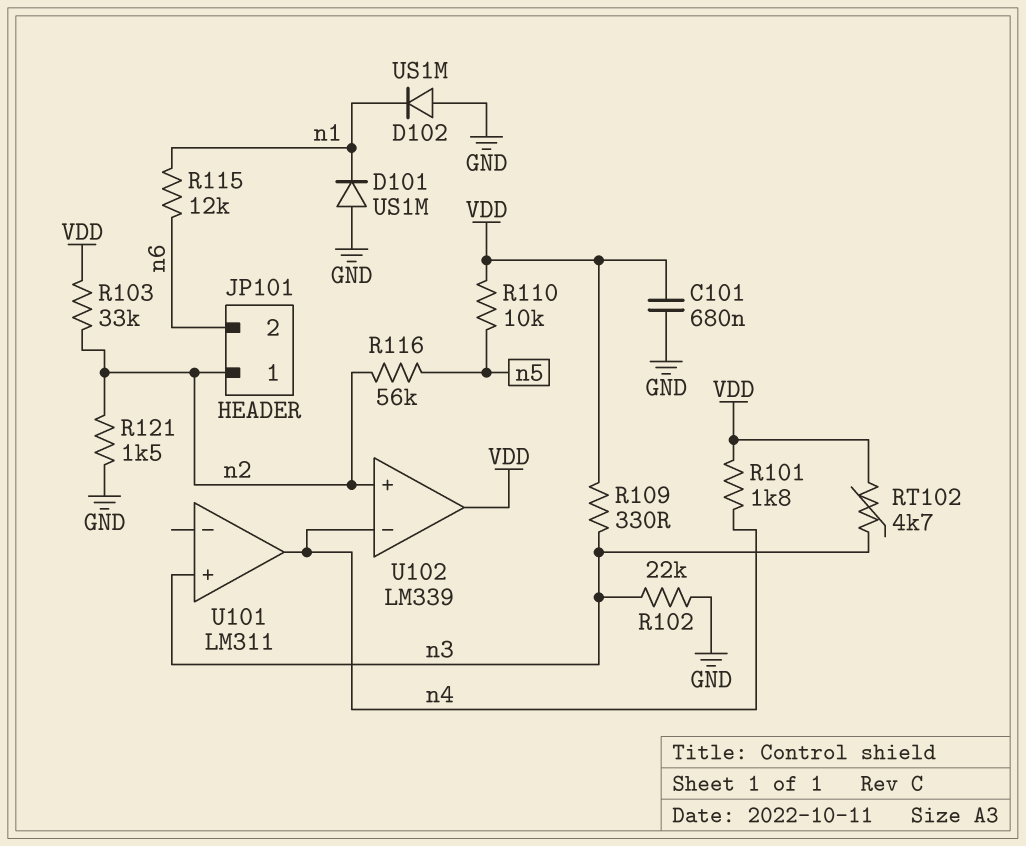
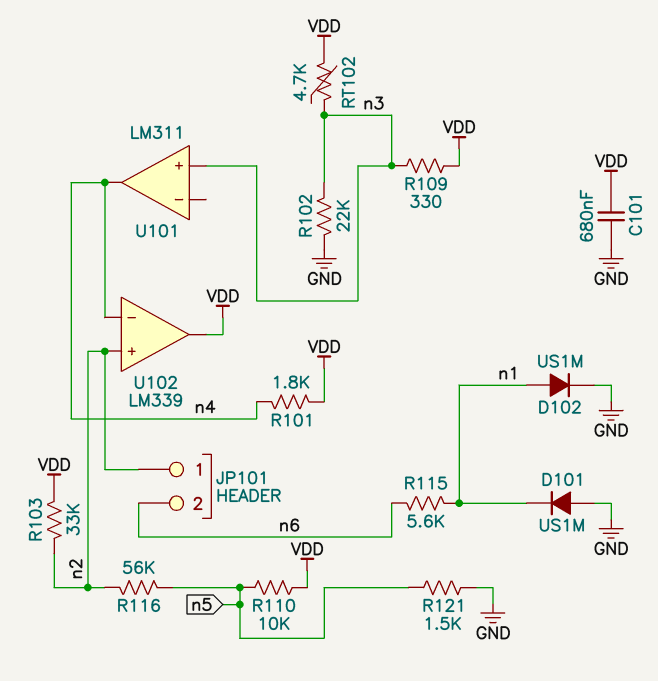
D102: diode US1M (A GND, K n1) -> diode US1M (A n1, K GND)
R115: 12k (n1, n6) -> 5.6k (n1, n6)
R121: 1.5k (GND, n2) -> 1.5k (GND, n5)

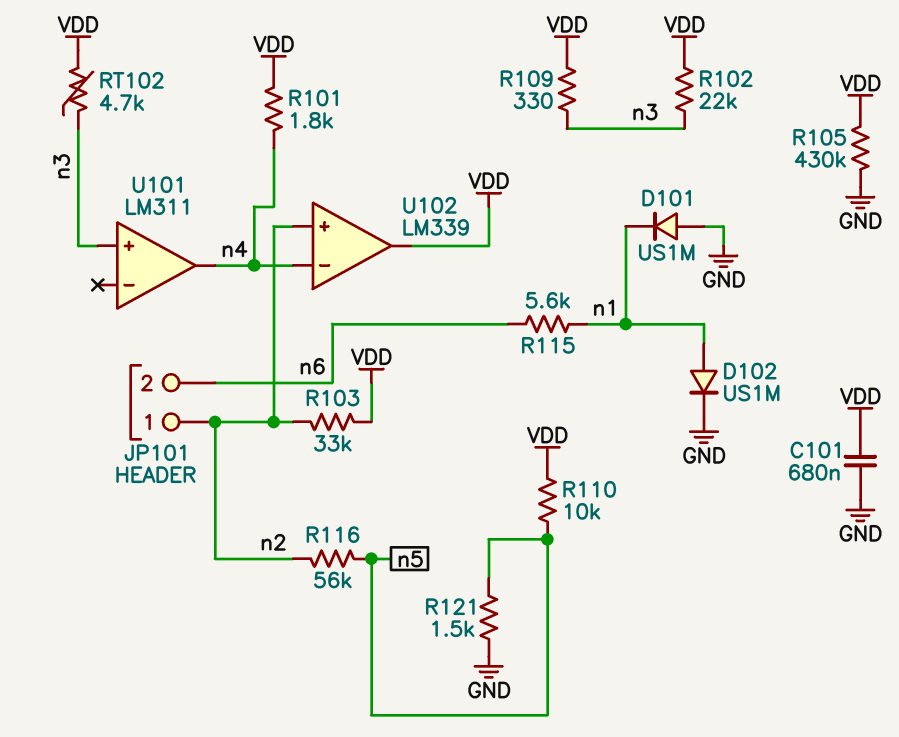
R102: 22k (GND, n3) -> 22k (VDD, n3)
R105: none -> 430k (GND, VDD)

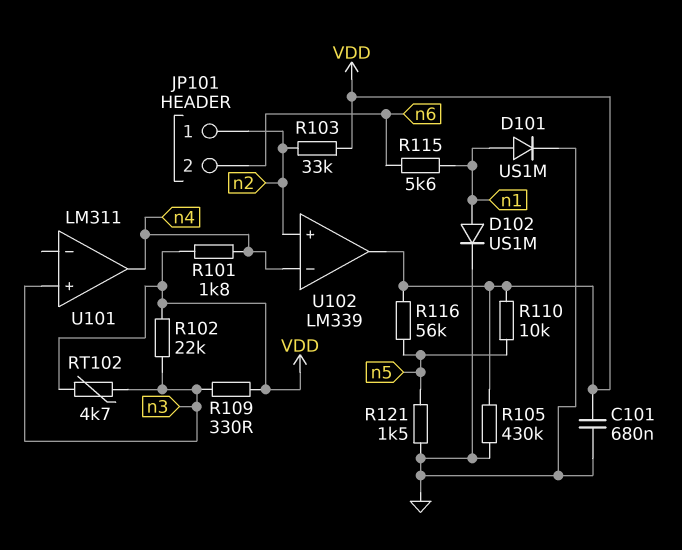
D101: diode US1M (A GND, K n1) -> diode US1M (A n1, K GND)
R116: 56k (n2, n5) -> 56k (VDD, n5)

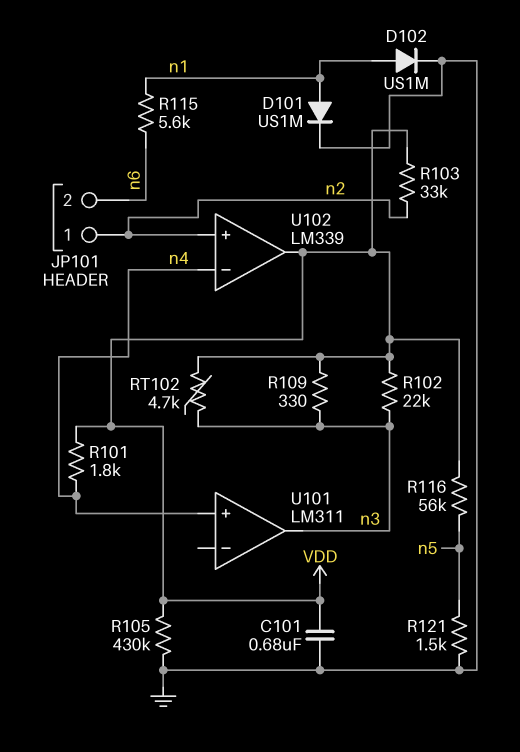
R110: 10k (VDD, n5) -> none
U101 pin in+: n3 -> n4
U101 pin out: n4 -> n3

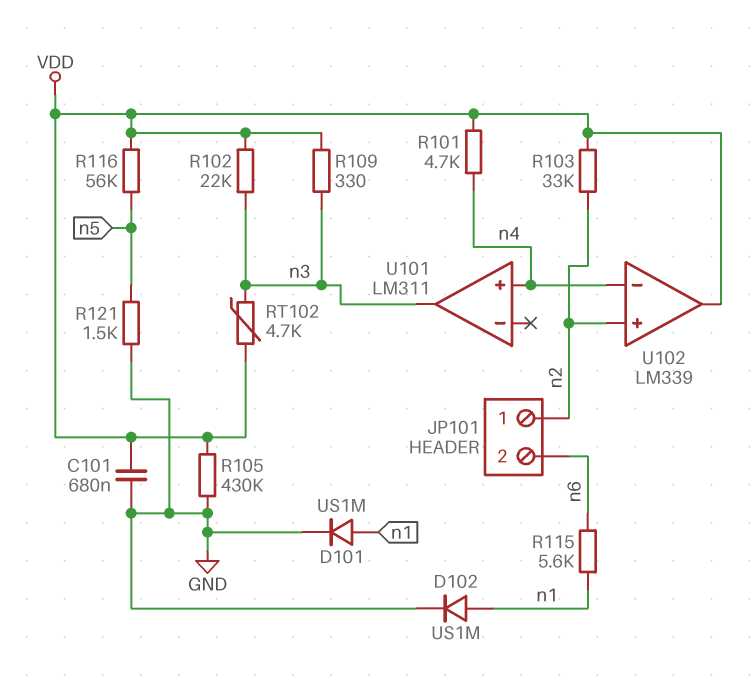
R101: 1.8k (VDD, n4) -> 4.7k (VDD, n4)

